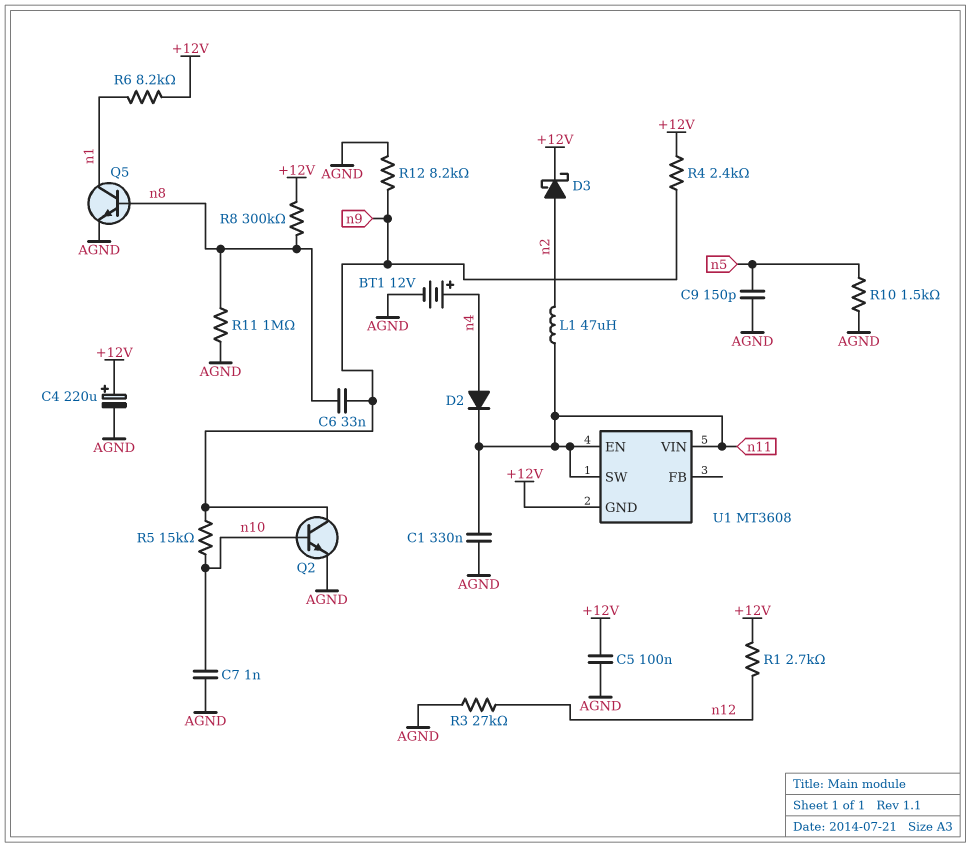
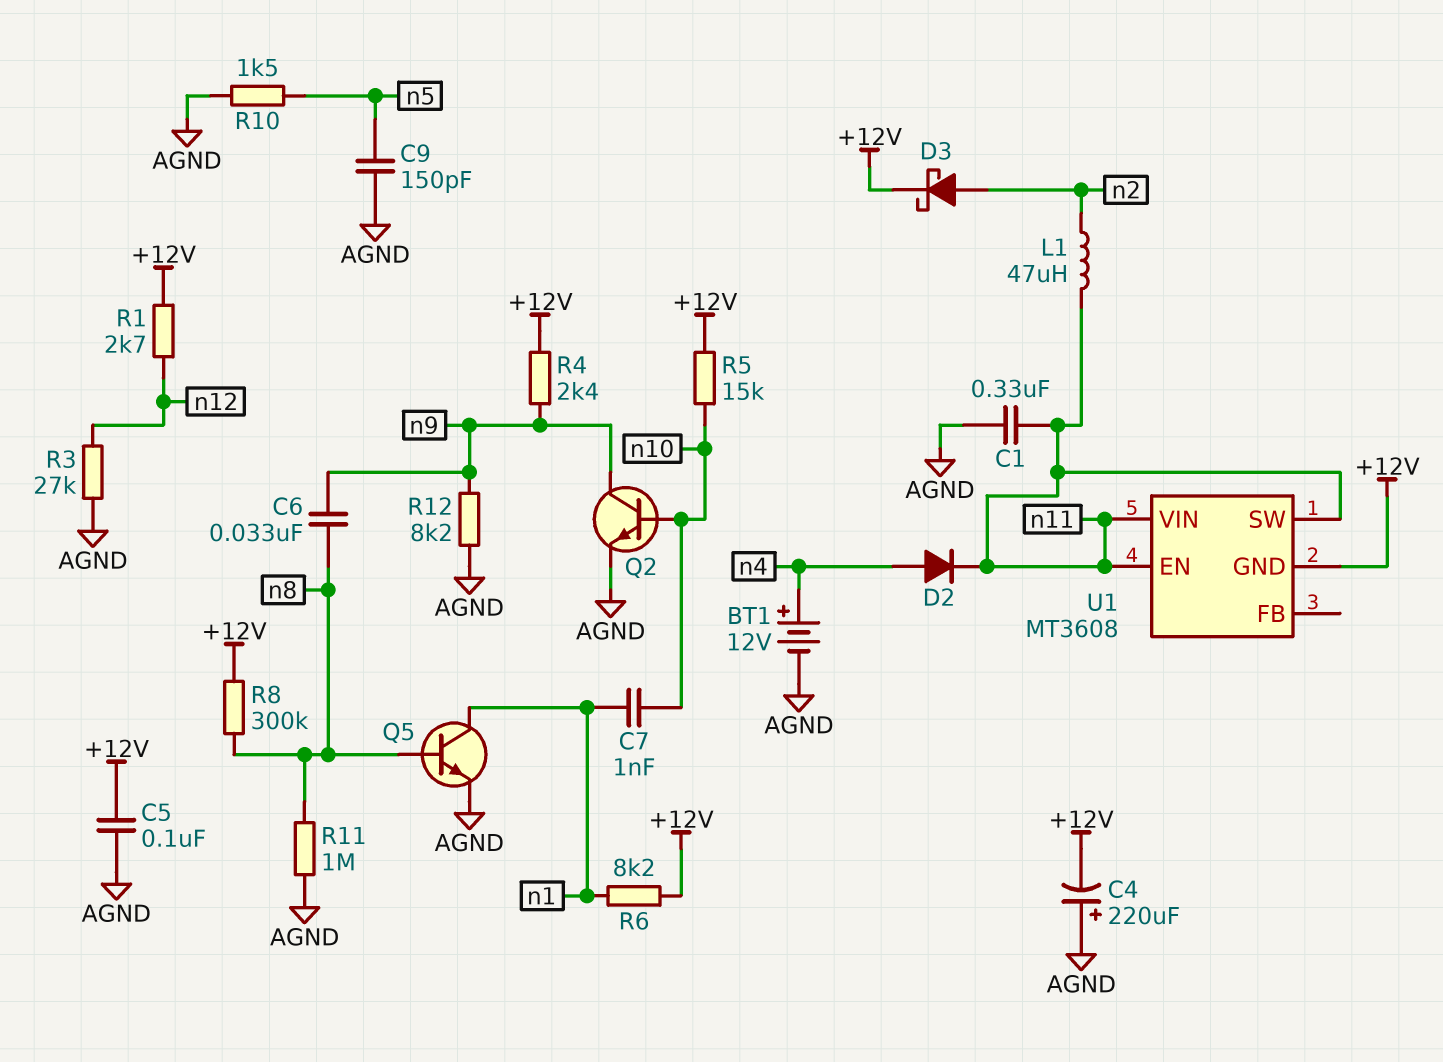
C4: 220uF (plus +12V, minus AGND) -> 220uF (plus AGND, minus +12V)
C7: 1nF (AGND, n10) -> 1nF (n1, n10)
R5: 15k (n9, n10) -> 15k (+12V, n10)

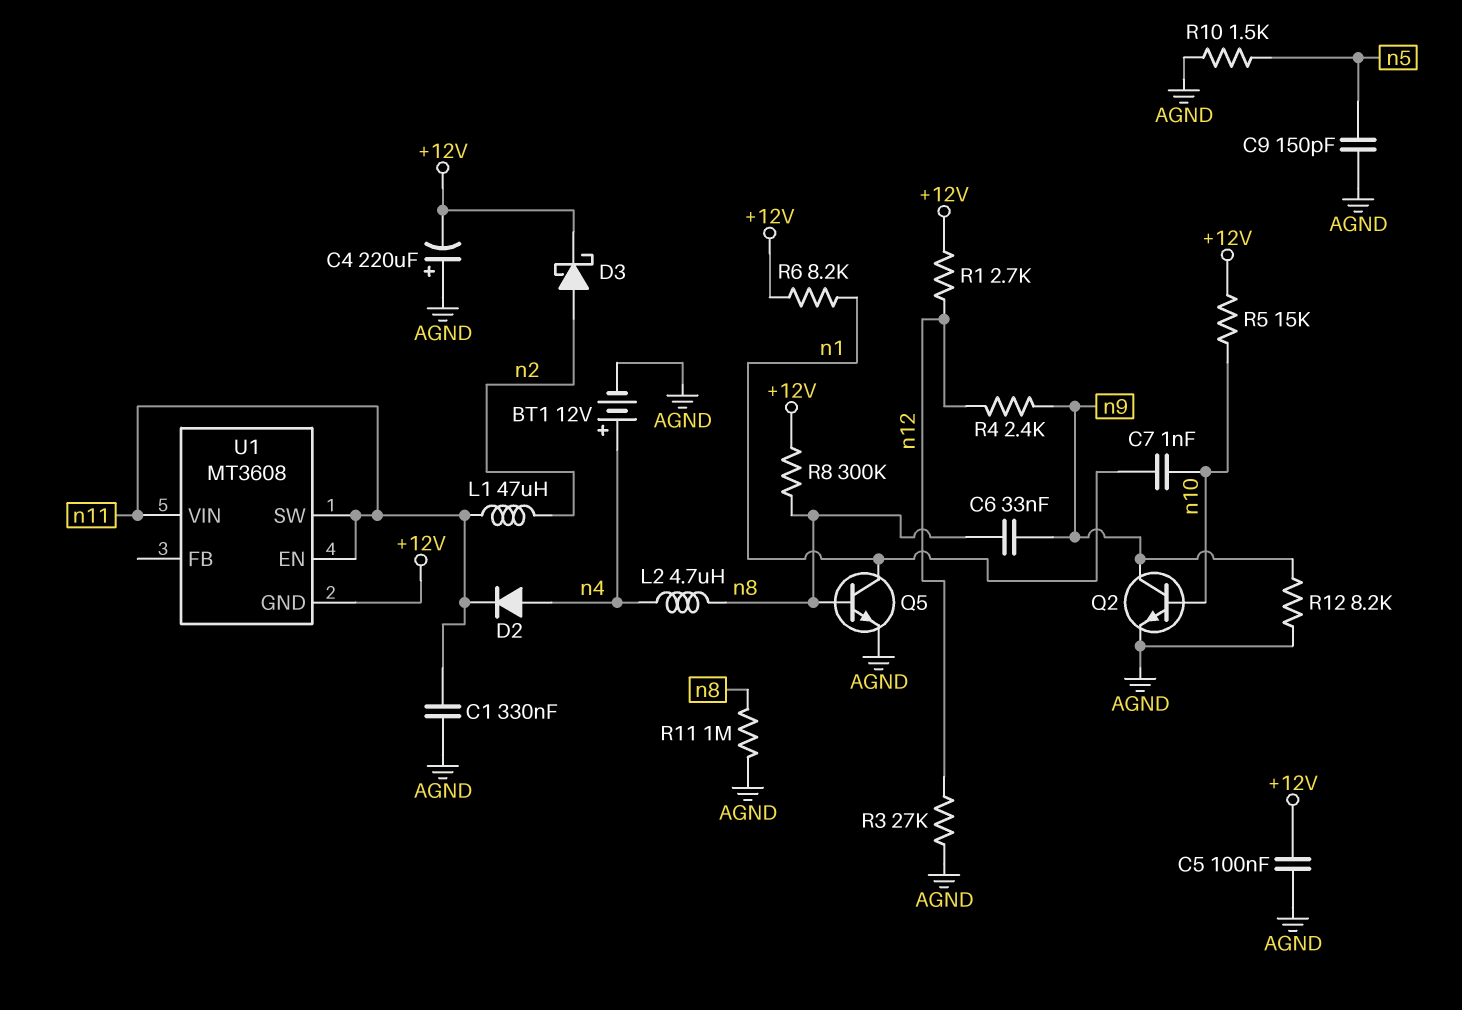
L2: none -> 4.7uH (n4, n8)
R4: 2.4k (+12V, n9) -> 2.4k (n9, n12)

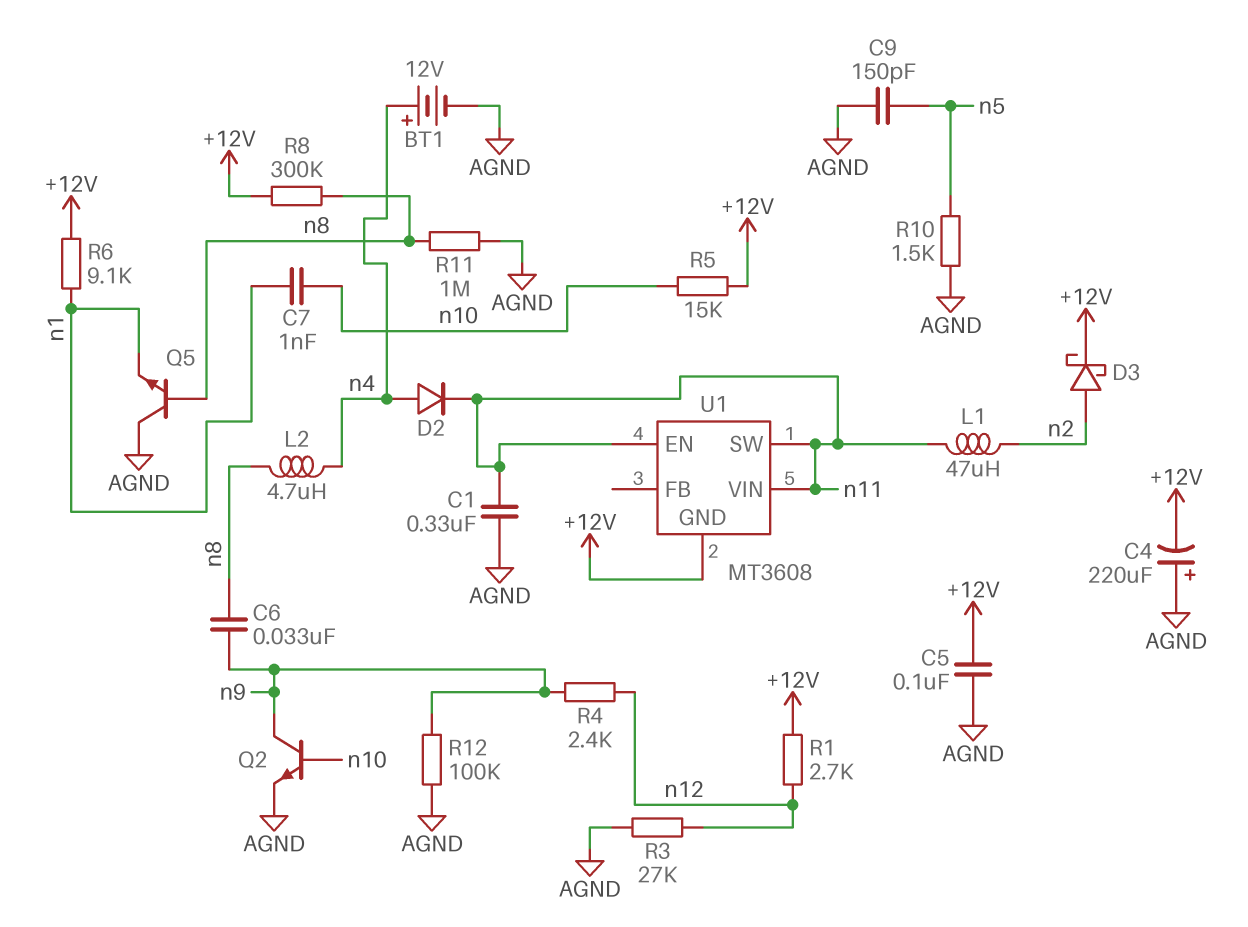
Q5: NPN (B n8, C n1, E AGND) -> NPN (B n8, C AGND, E n1)
R6: 8.2k (+12V, n1) -> 9.1k (+12V, n1)
R12: 8.2k (AGND, n9) -> 100k (AGND, n9)

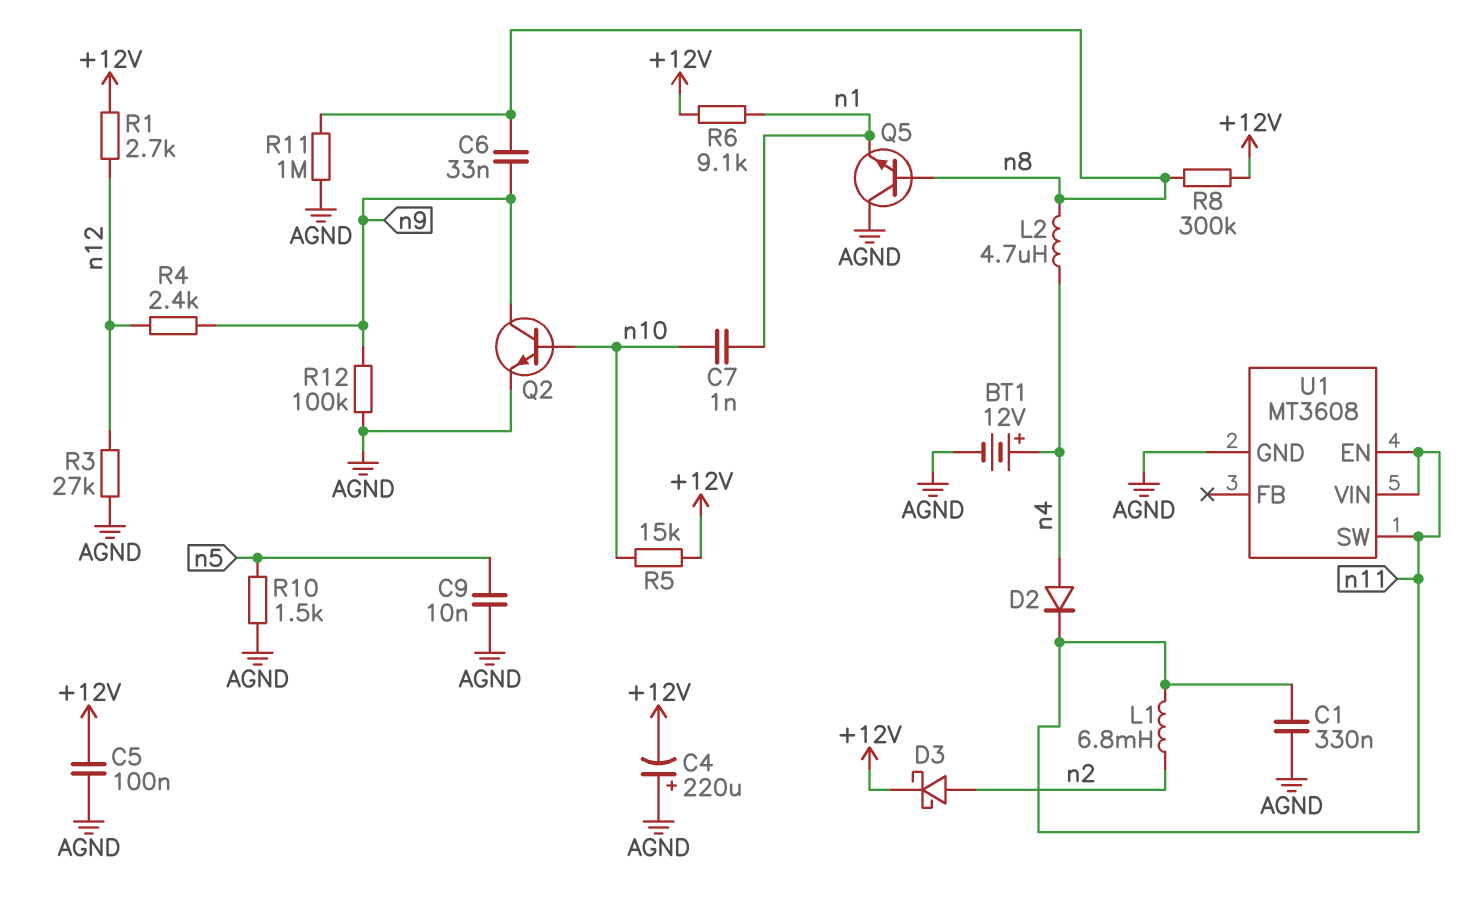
C9: 150pF (AGND, n5) -> 10nF (AGND, n5)
L1: 47uH (n2, n11) -> 6.8mH (n2, n11)
U1 pin GND: +12V -> AGND

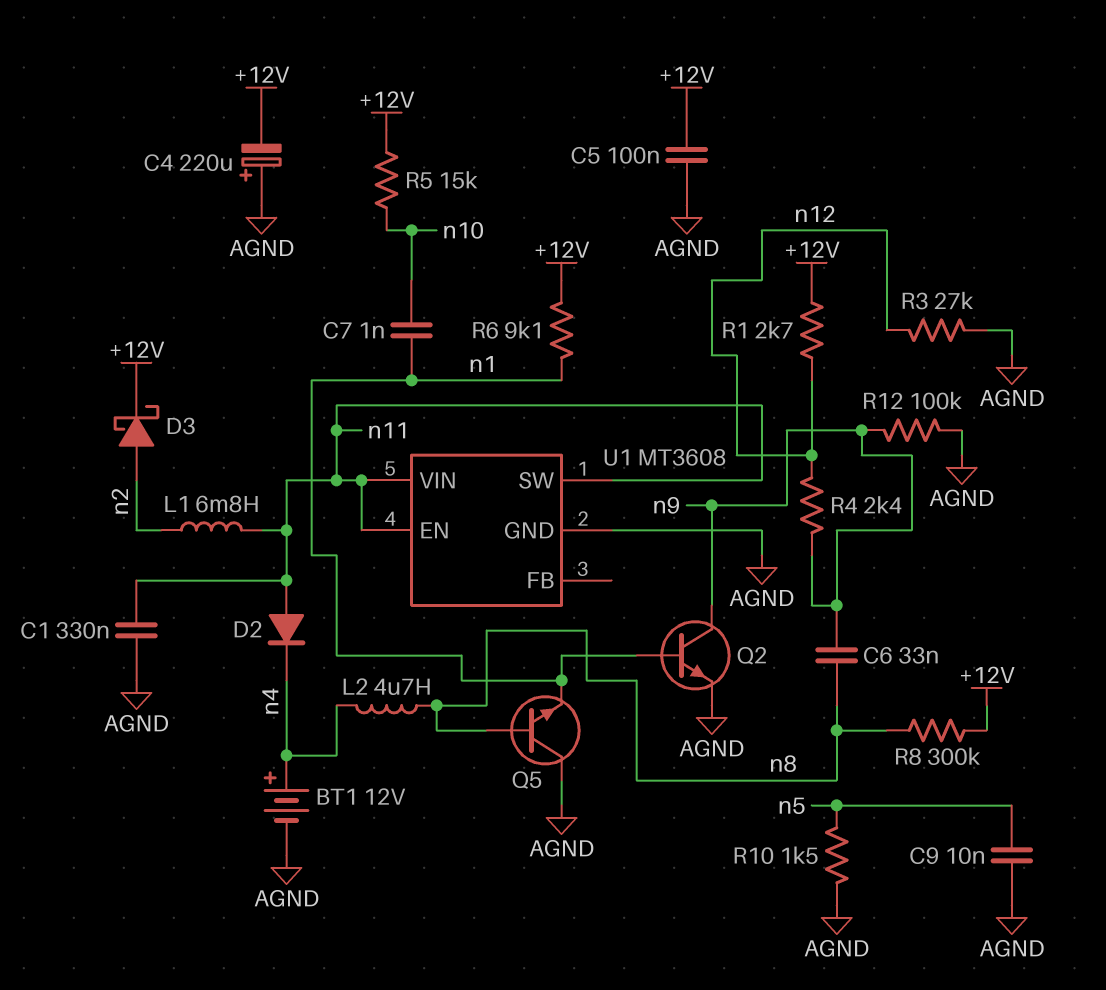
D2: diode (A n4, K n11) -> diode (A n11, K n4)
Q2: NPN (B n10, C n9, E AGND) -> NPN (B n1, C n9, E AGND)
R11: 1M (AGND, n8) -> none

